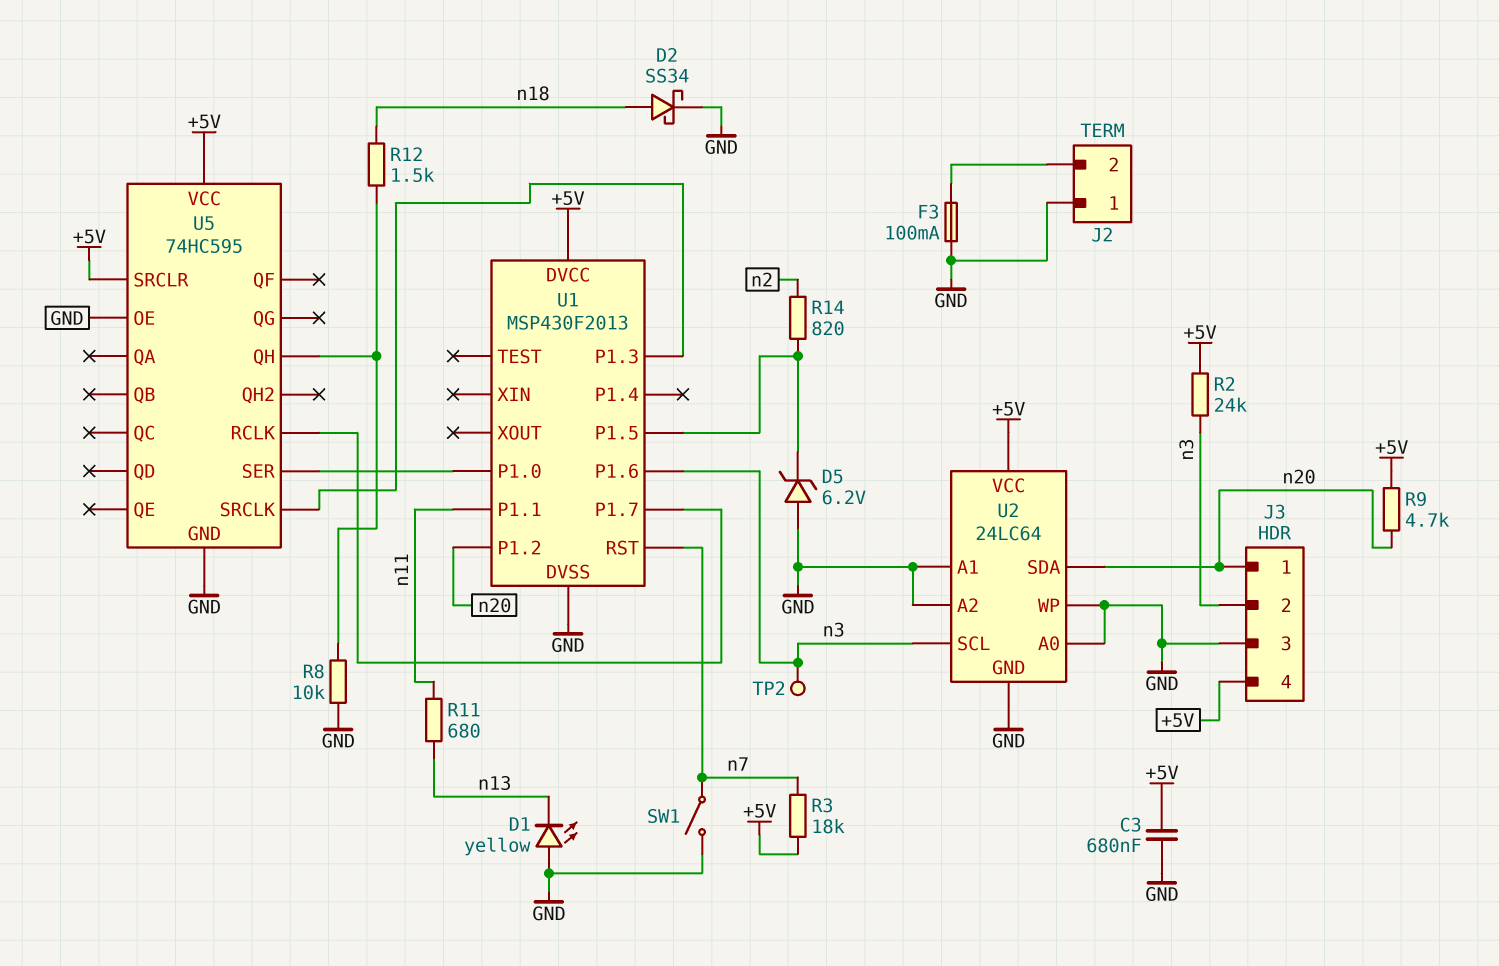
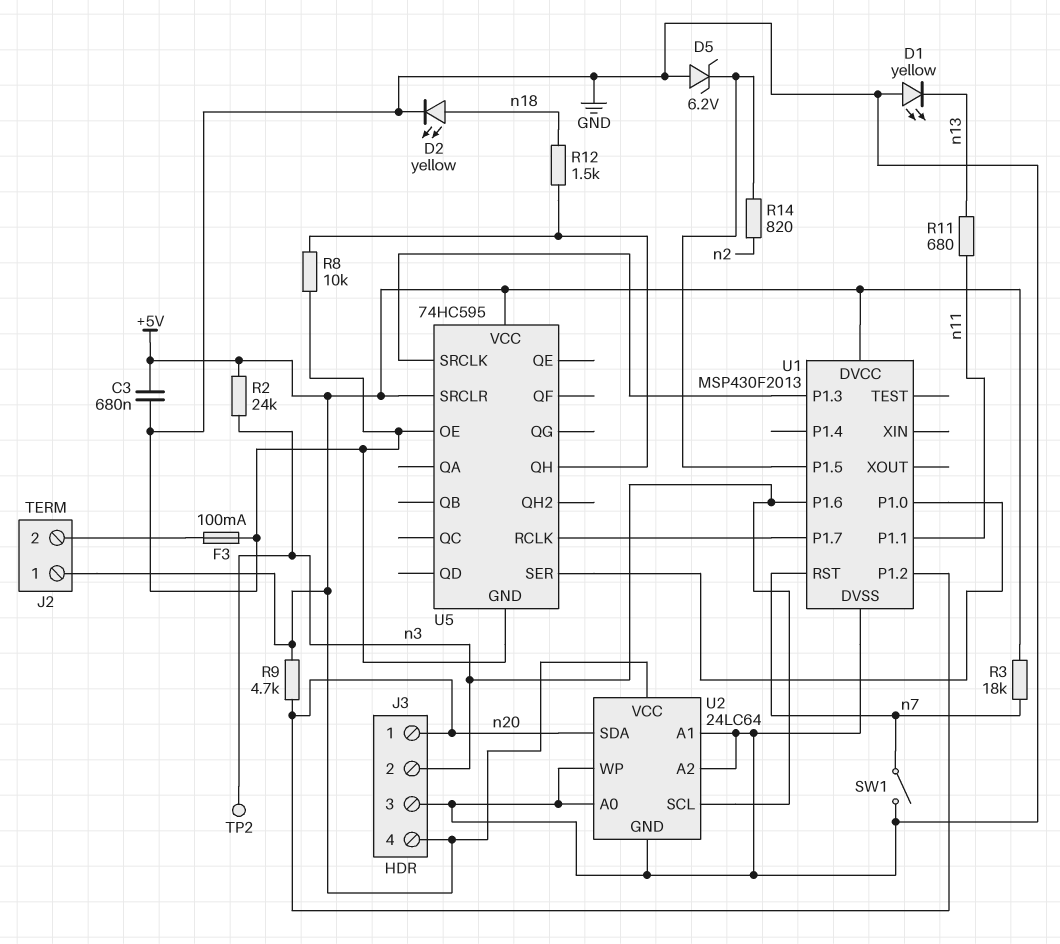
D2: schottky SS34 (A n18, K GND) -> LED yellow (A n18, K GND)
J2 pin 1: GND -> +5V

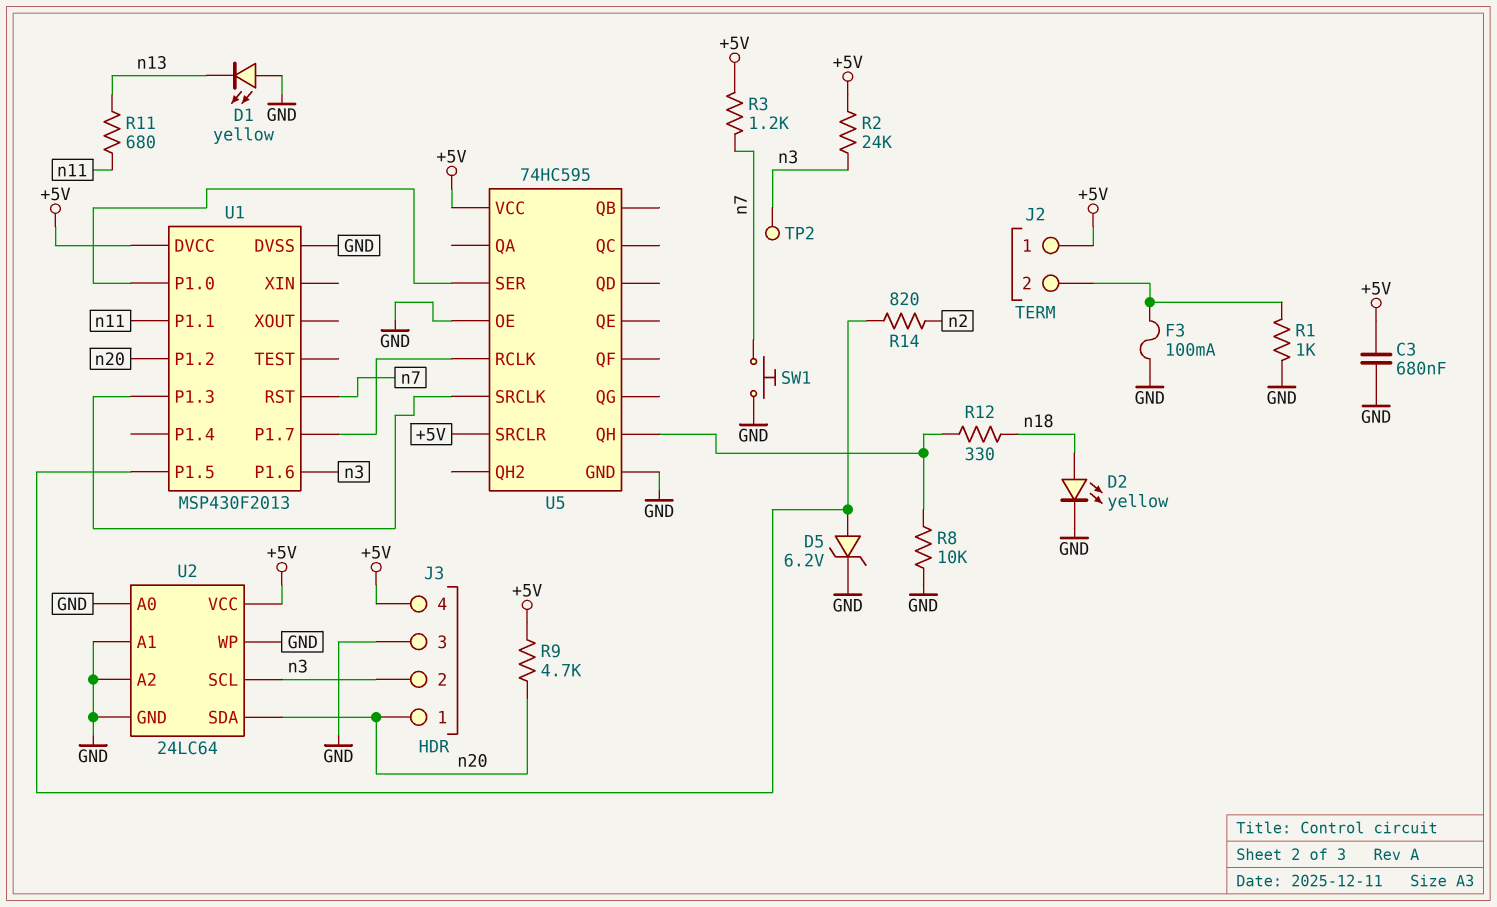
D5: zener 6.2V (A GND, K U1/P1.5) -> zener 6.2V (A U1/P1.5, K GND)
R1: none -> 1k (GND, J2/2)
R3: 18k (+5V, n7) -> 1.2k (+5V, n7)
R12: 1.5k (U5/QH, n18) -> 330 (U5/QH, n18)
SW1: switch (GND, n7) -> button (GND, n7)

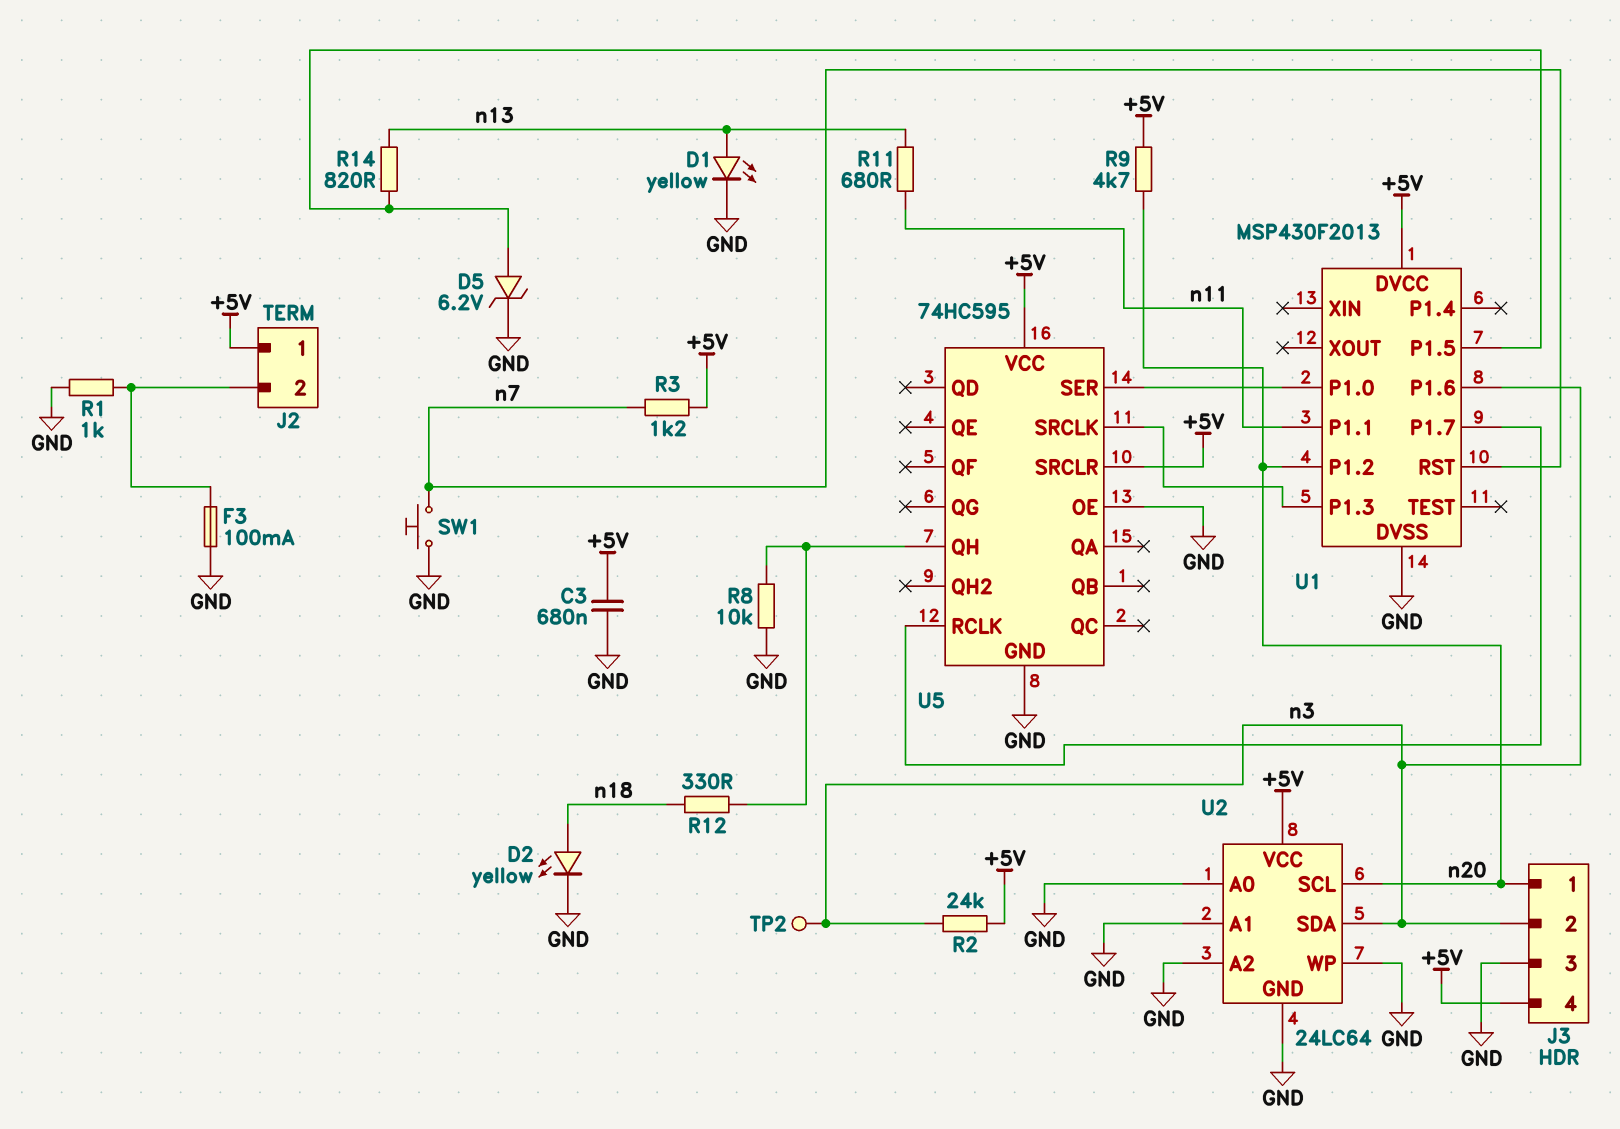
D1: LED yellow (A GND, K n13) -> LED yellow (A n13, K GND)
R14: 820 (U1/P1.5, n2) -> 820 (U1/P1.5, n13)
U2 pin SCL: n3 -> n20
U2 pin SDA: n20 -> n3

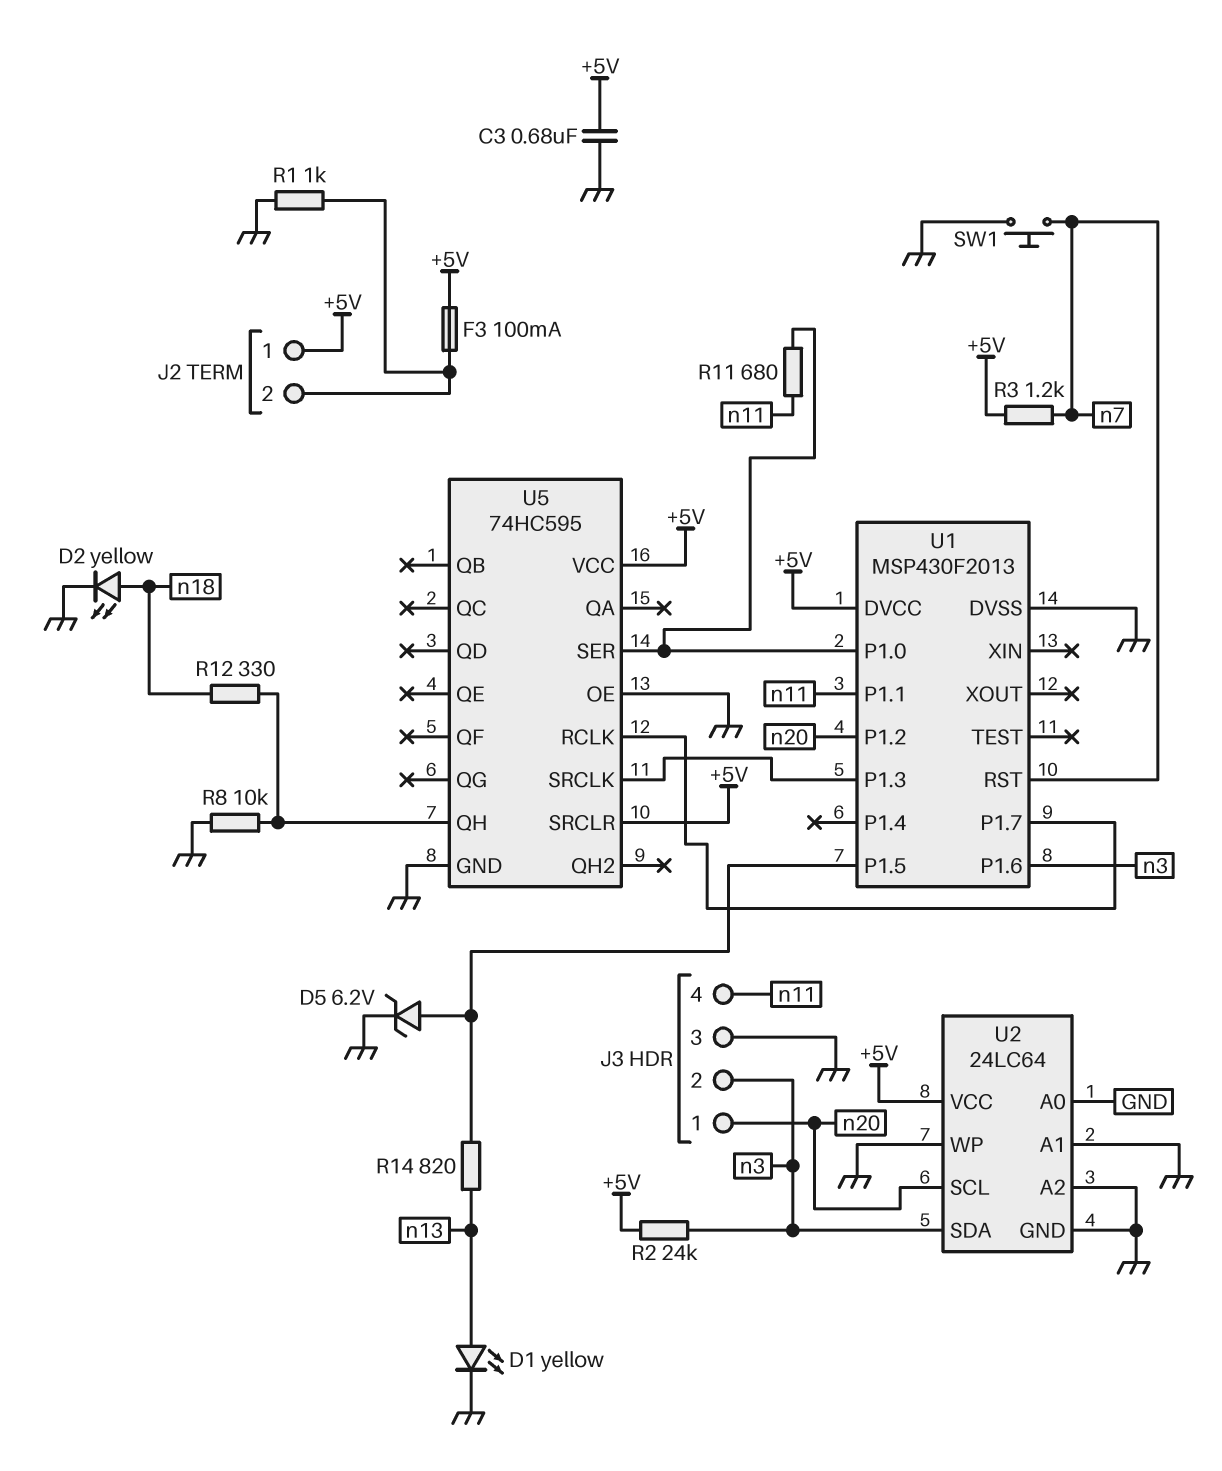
F3: 100mA (GND, J2/2) -> 100mA (+5V, J2/2)
J3 pin 4: +5V -> n11
R9: 4.7k (+5V, n20) -> none
R11: 680 (n11, n13) -> 680 (U1/P1.0, n11)
TP2: test point (n3) -> none

